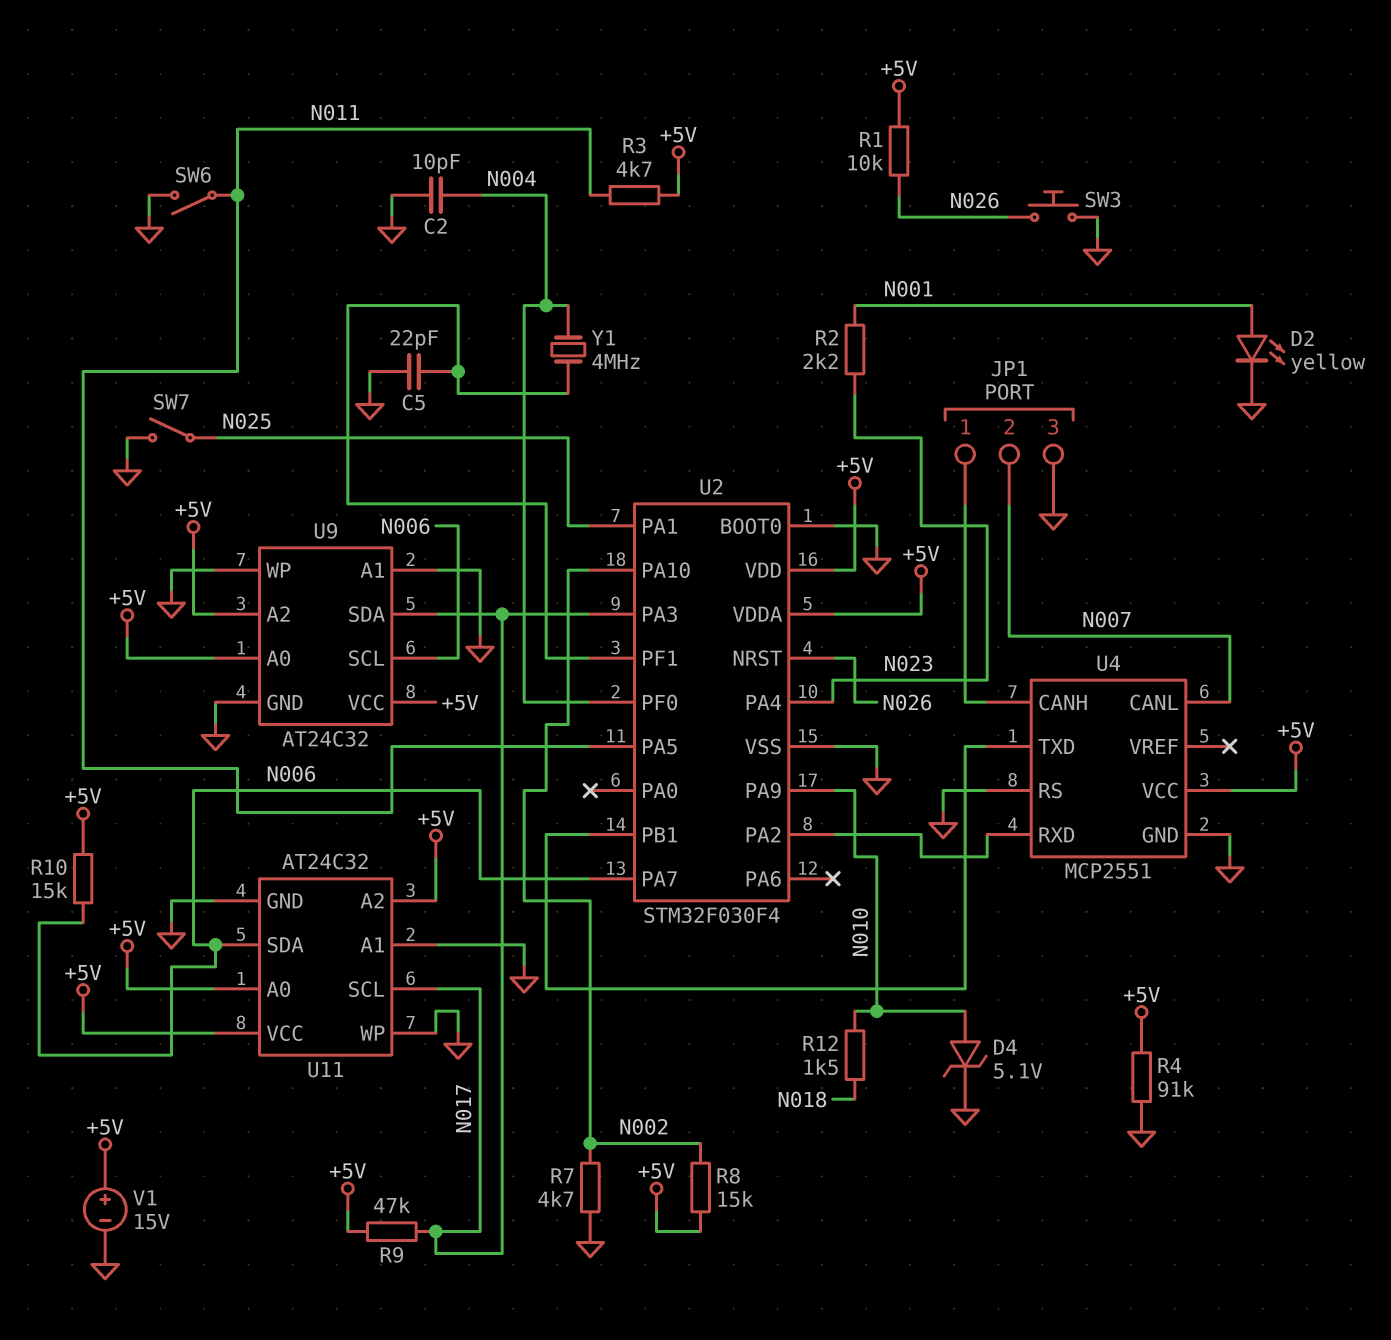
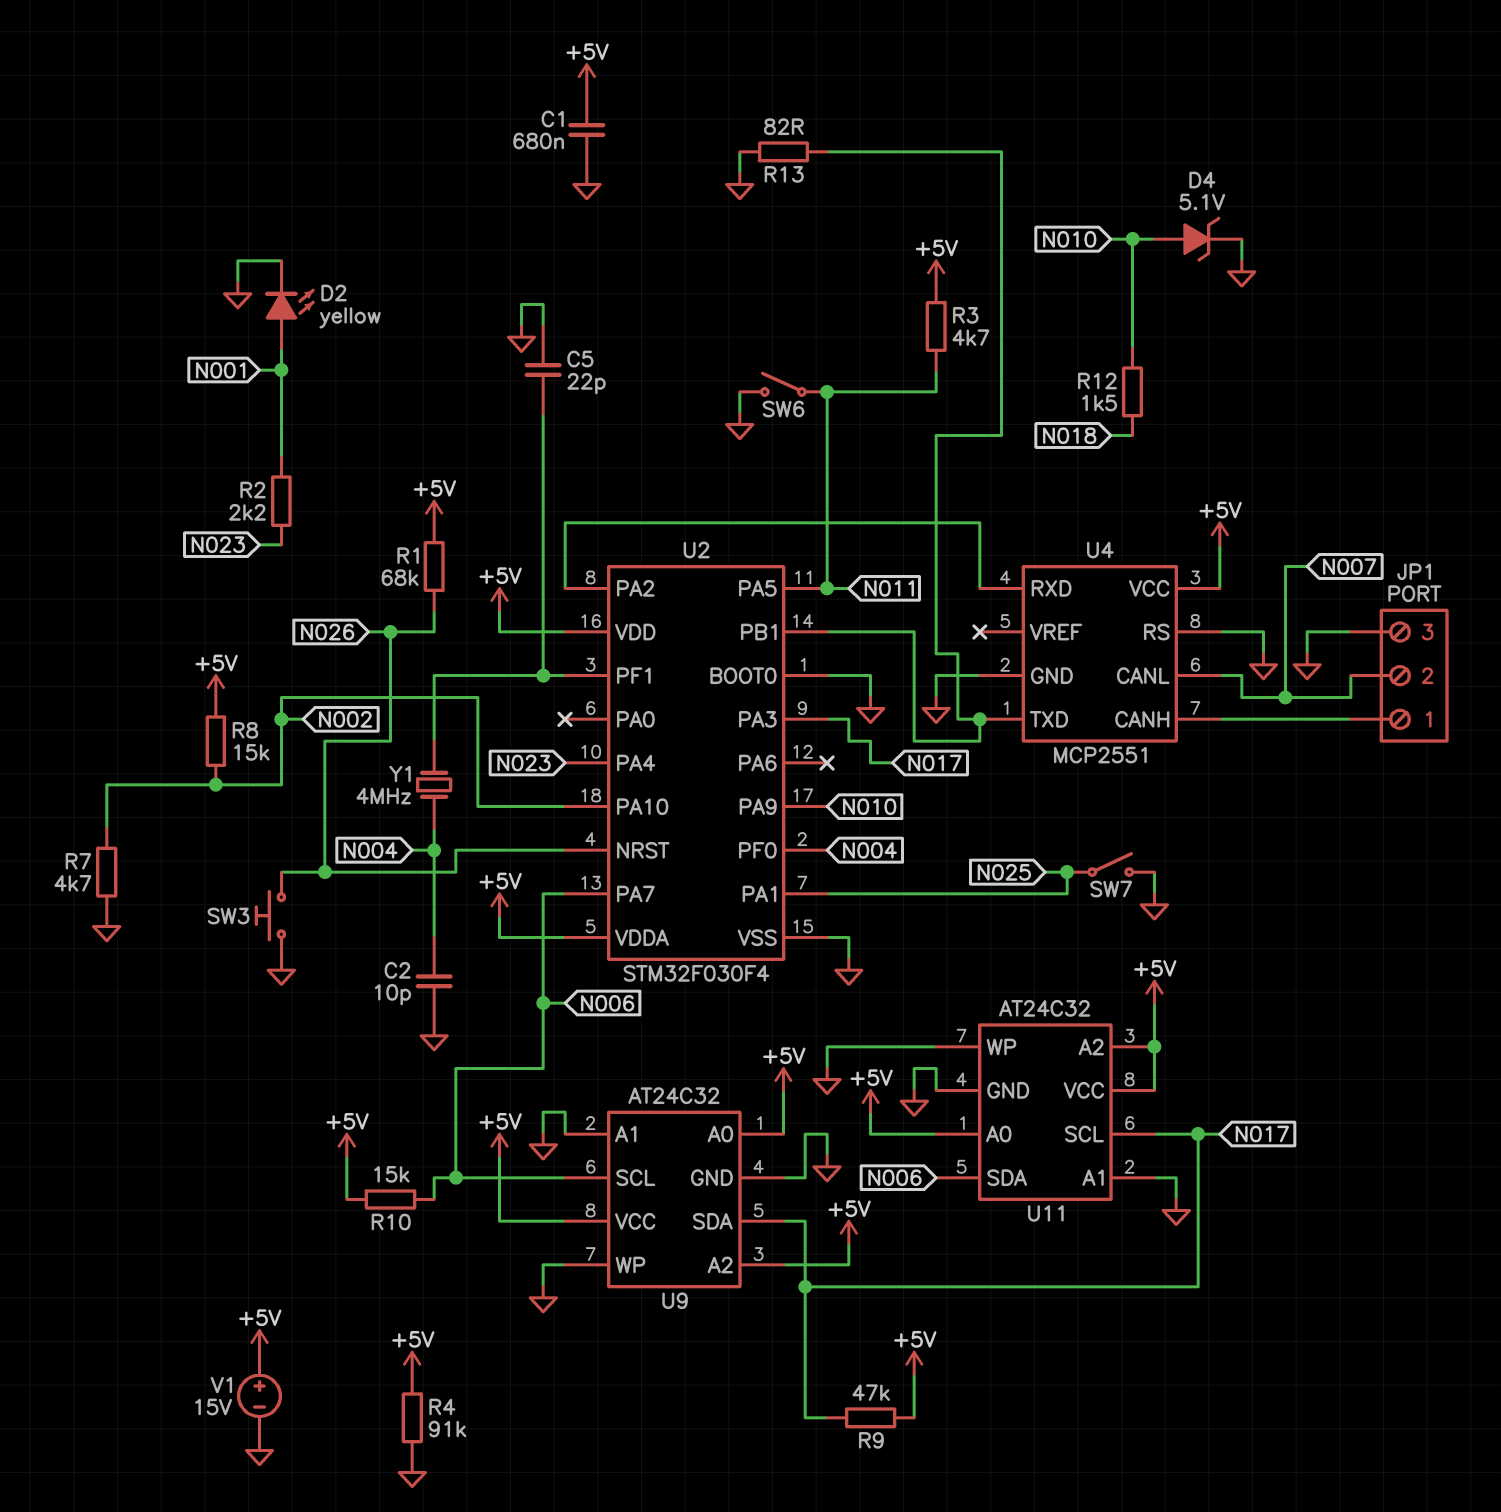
C1: none -> 680nF (+5V, GND)
R1: 10k (+5V, N026) -> 68k (+5V, N026)
R13: none -> 82 (GND, U2/PB1)

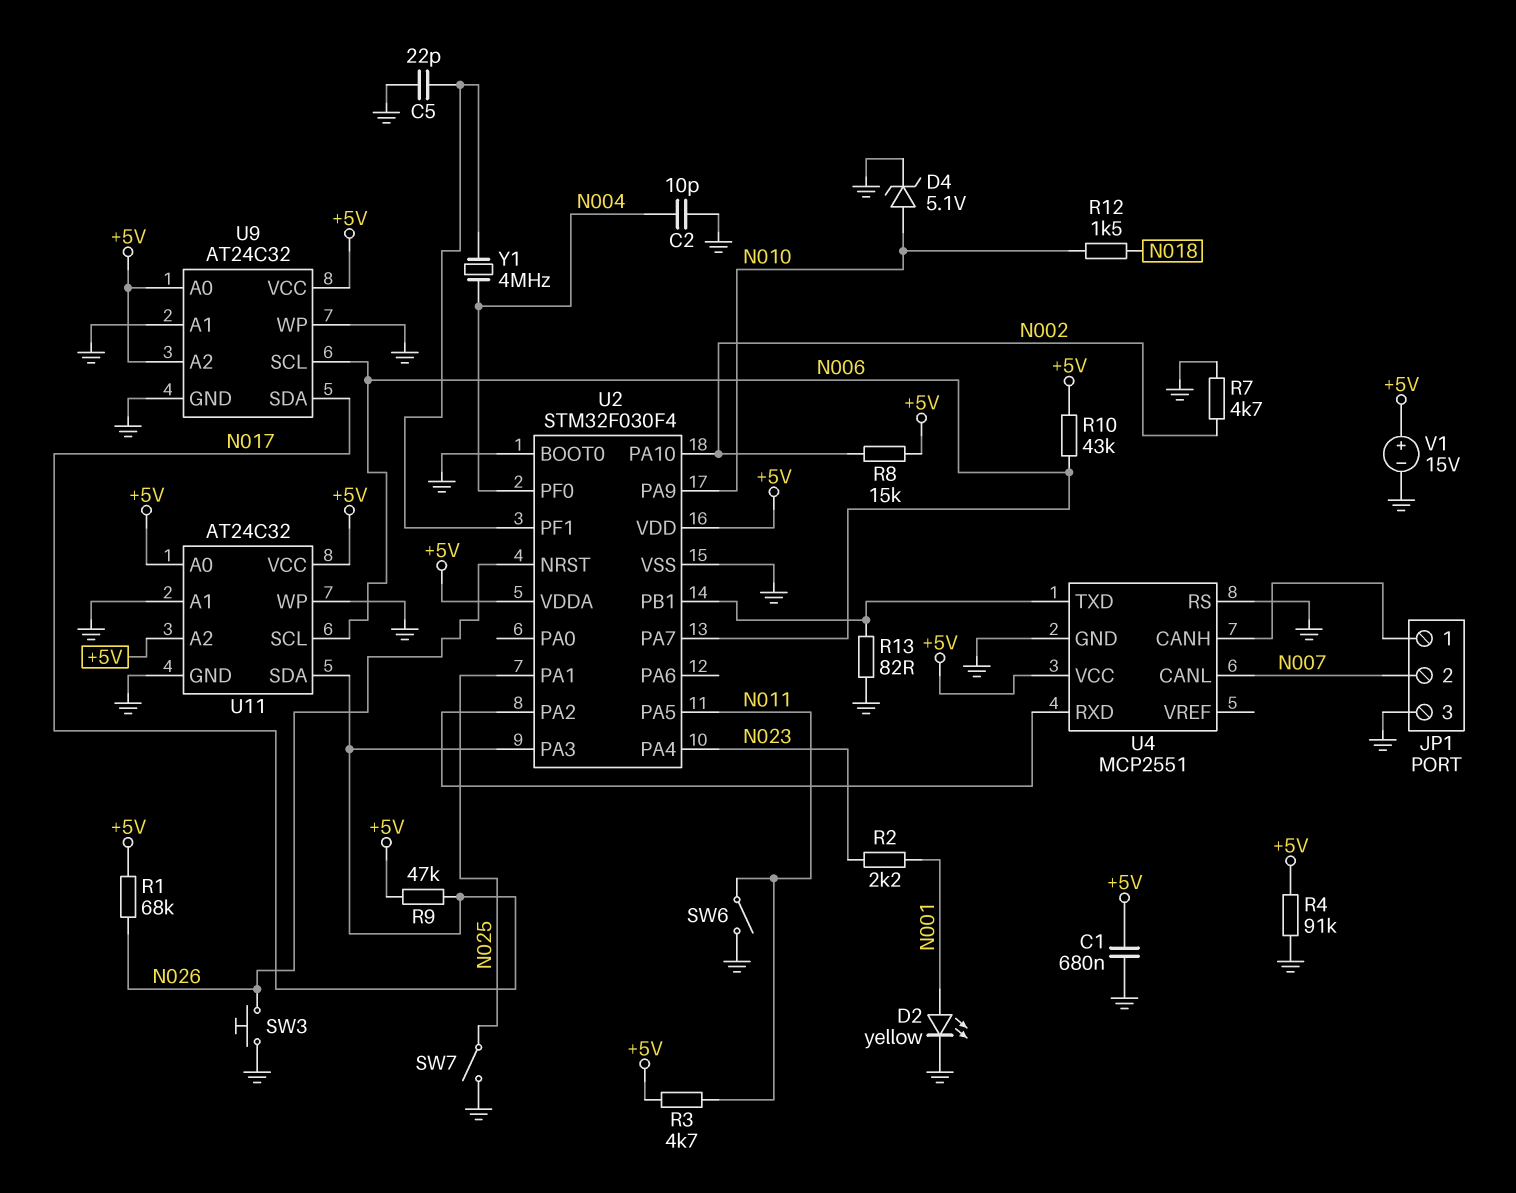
R10: 15k (+5V, N006) -> 43k (+5V, N006)
U11 pin SCL: N017 -> N006
U11 pin SDA: N006 -> N017

